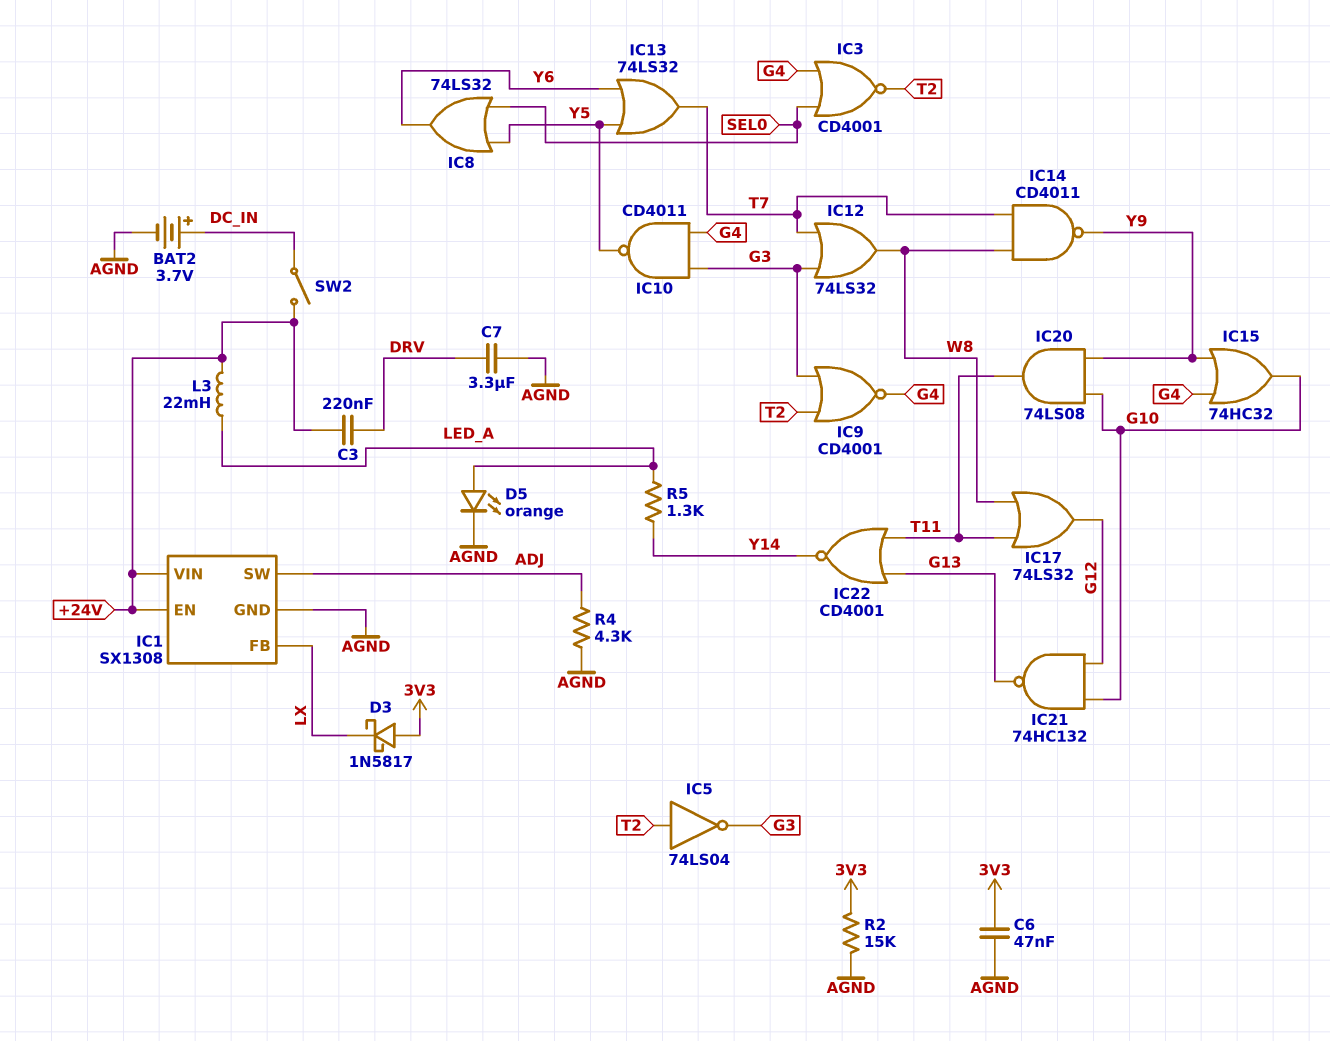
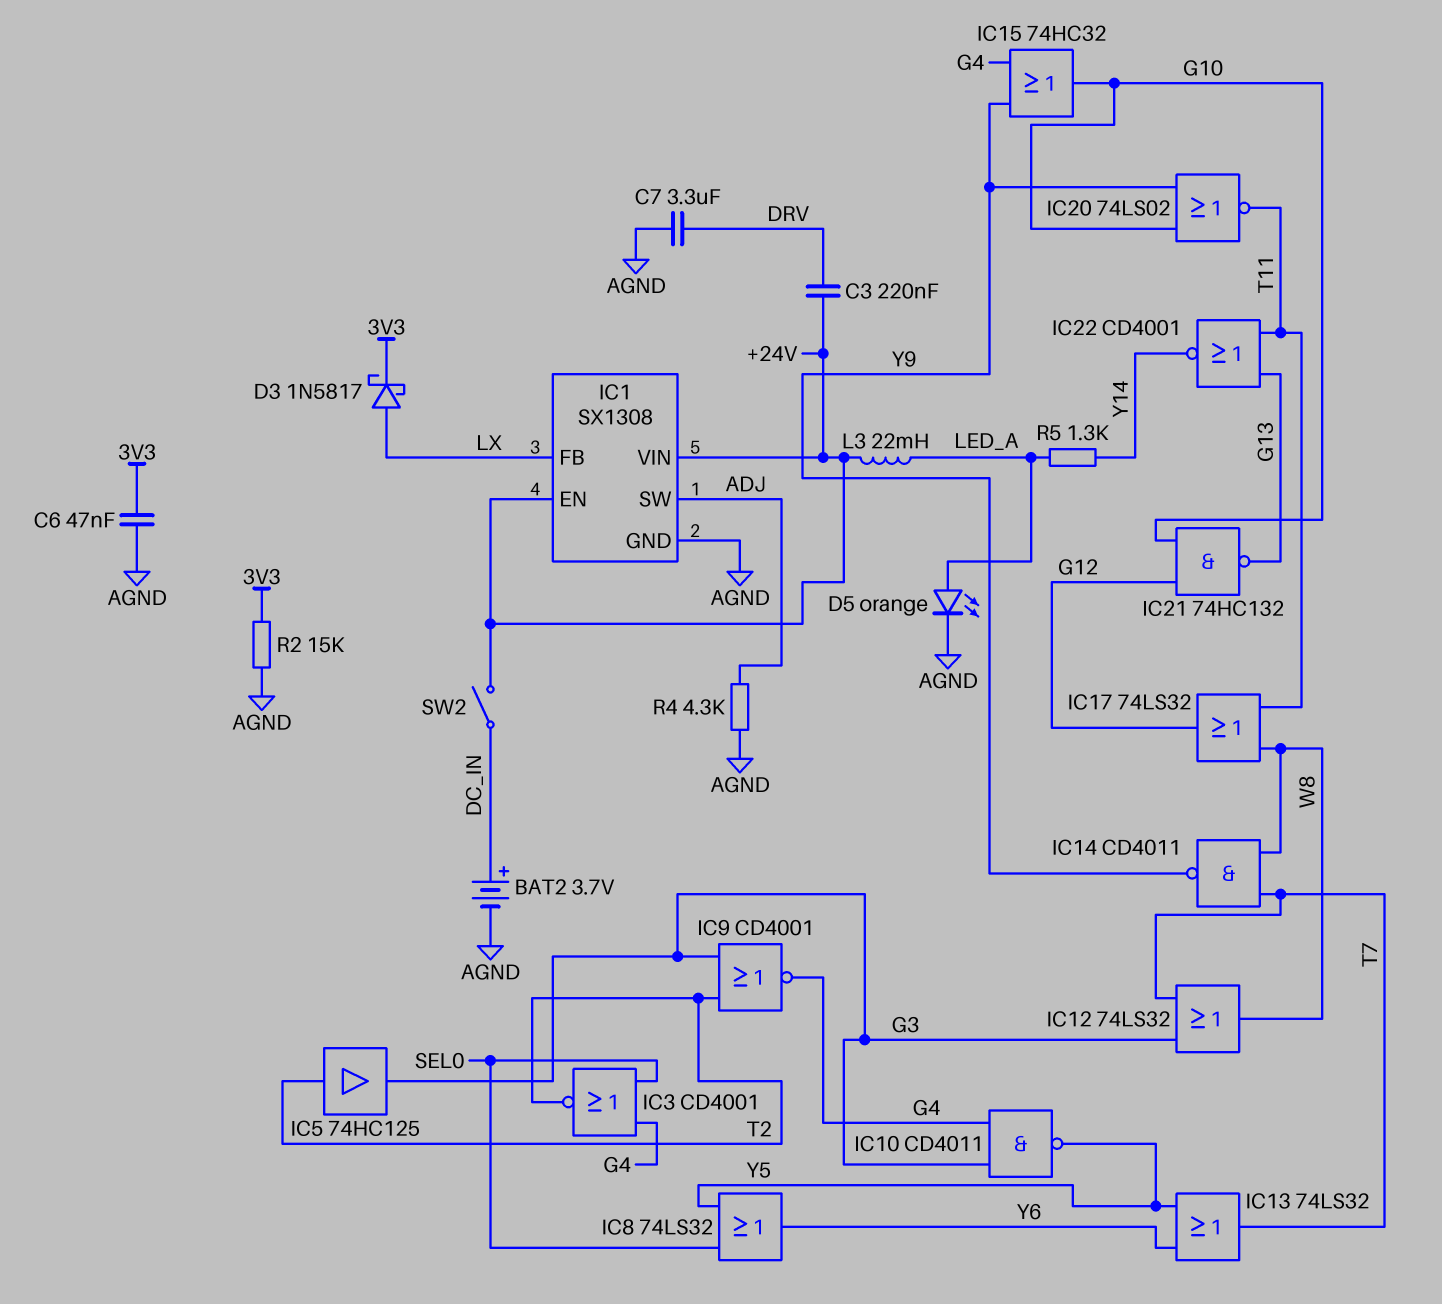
D3: schottky 1N5817 (A 3V3, K LX) -> schottky 1N5817 (A LX, K 3V3)
IC5: NOT 74LS04 (in T2, out G3) -> buffer 74HC125 (in T2, out G3)
IC20: AND 74LS08 (in G10, in Y9, out T11) -> NOR 74LS02 (in G10, in Y9, out T11)

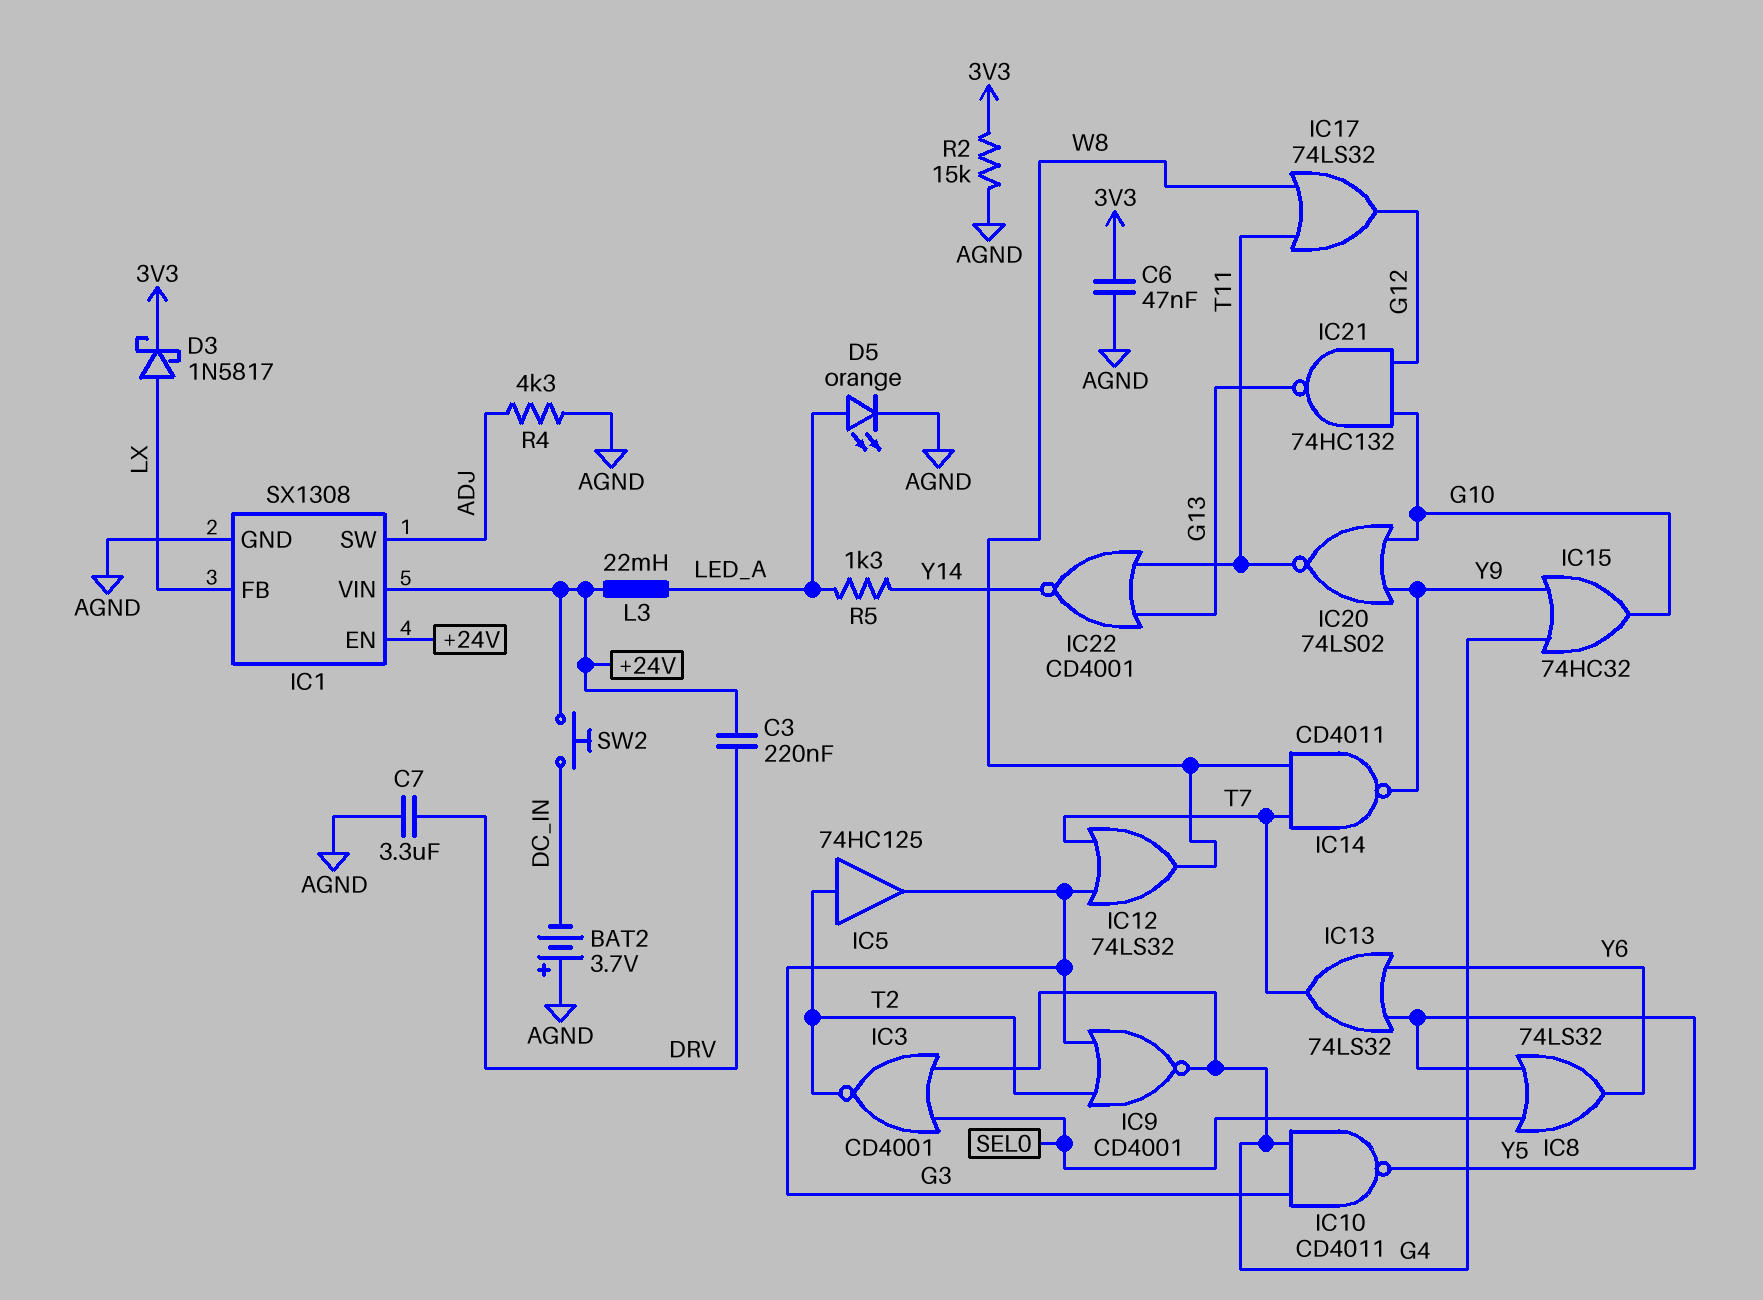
BAT2: 3.7V (plus DC_IN, minus AGND) -> 3.7V (plus AGND, minus DC_IN)
SW2: switch (+24V, DC_IN) -> button (+24V, DC_IN)

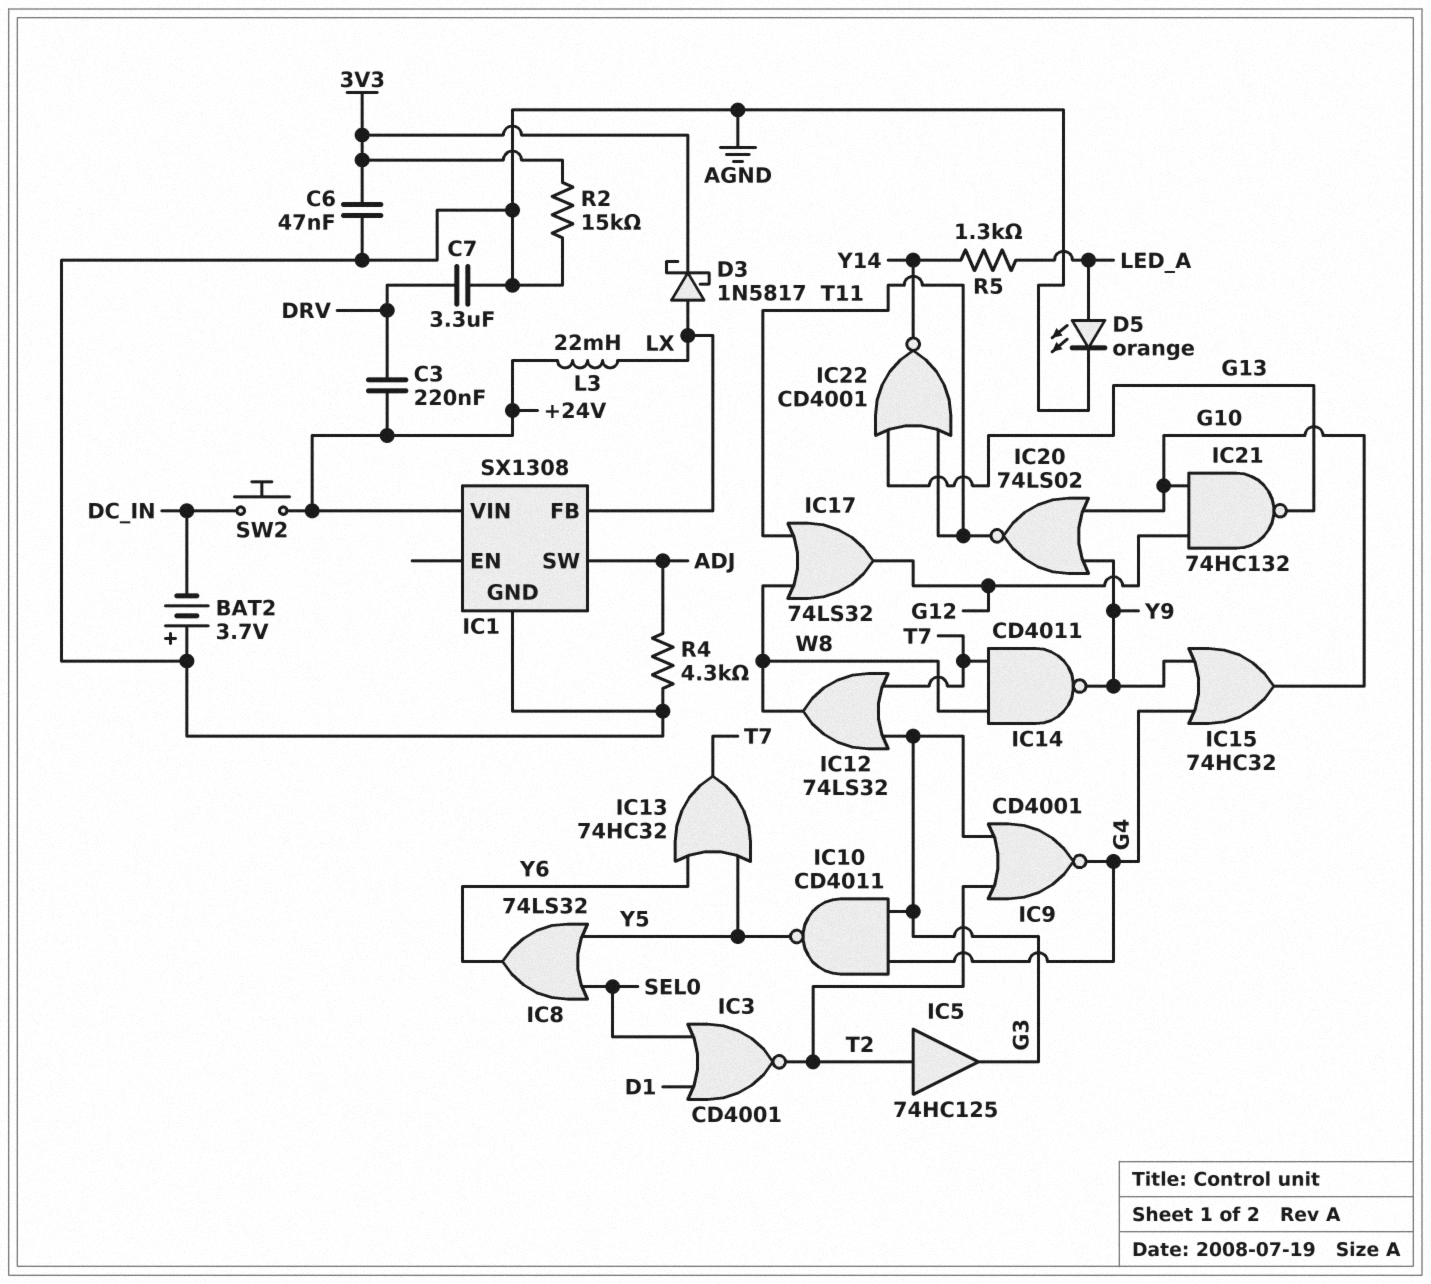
IC1 pin EN: +24V -> none
IC3: NOR CD4001 (in G4, in SEL0, out T2) -> NOR CD4001 (in D1, in SEL0, out T2)
IC13: OR 74LS32 (in Y5, in Y6, out T7) -> OR 74HC32 (in Y5, in Y6, out T7)
L3: 22mH (+24V, LED_A) -> 22mH (+24V, LX)

